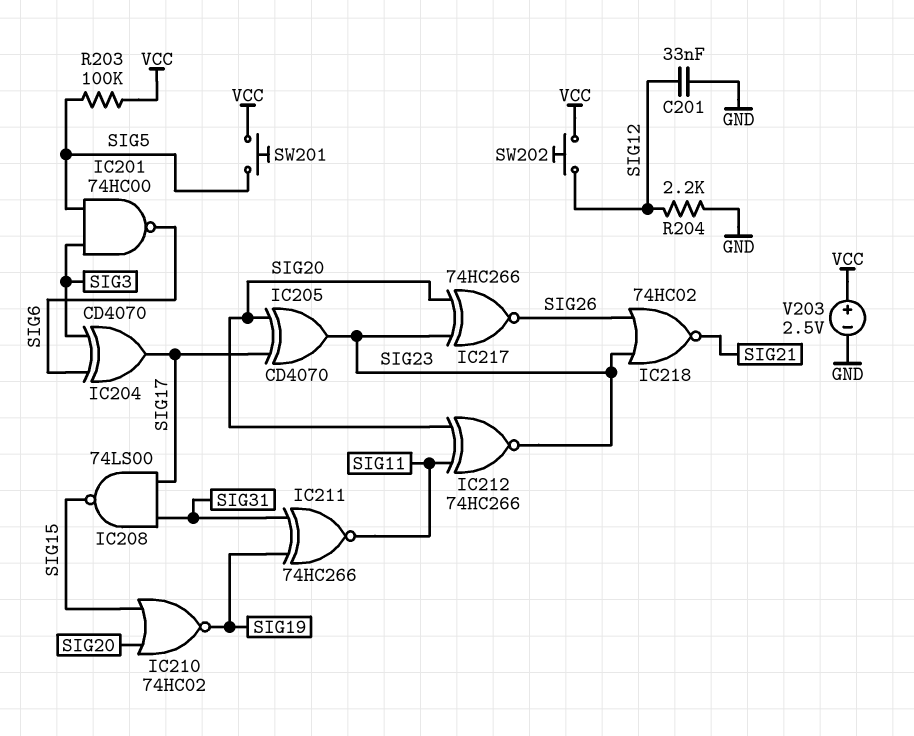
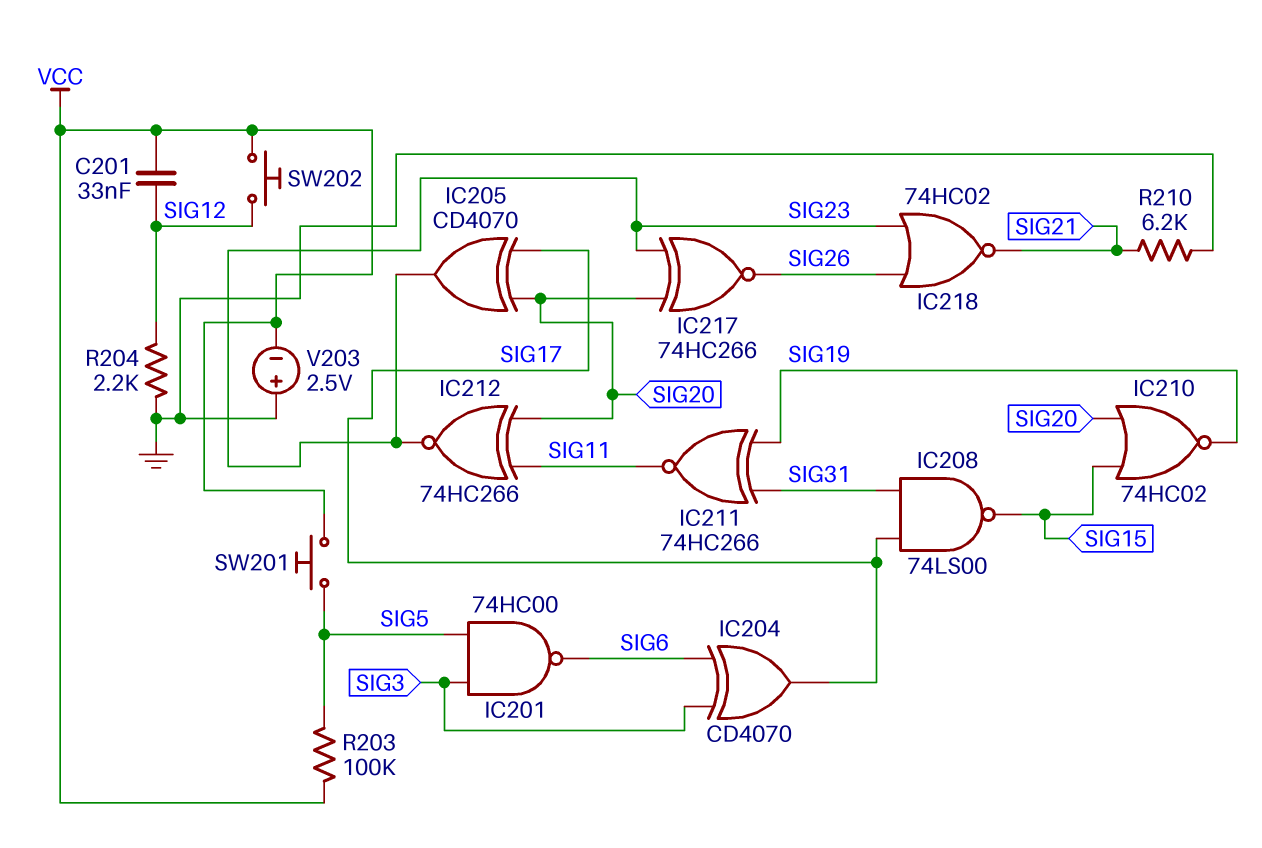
C201: 33nF (GND, SIG12) -> 33nF (SIG12, VCC)
R210: none -> 6.2k (GND, SIG21)
V203: 2.5V (plus VCC, minus GND) -> 2.5V (plus GND, minus VCC)

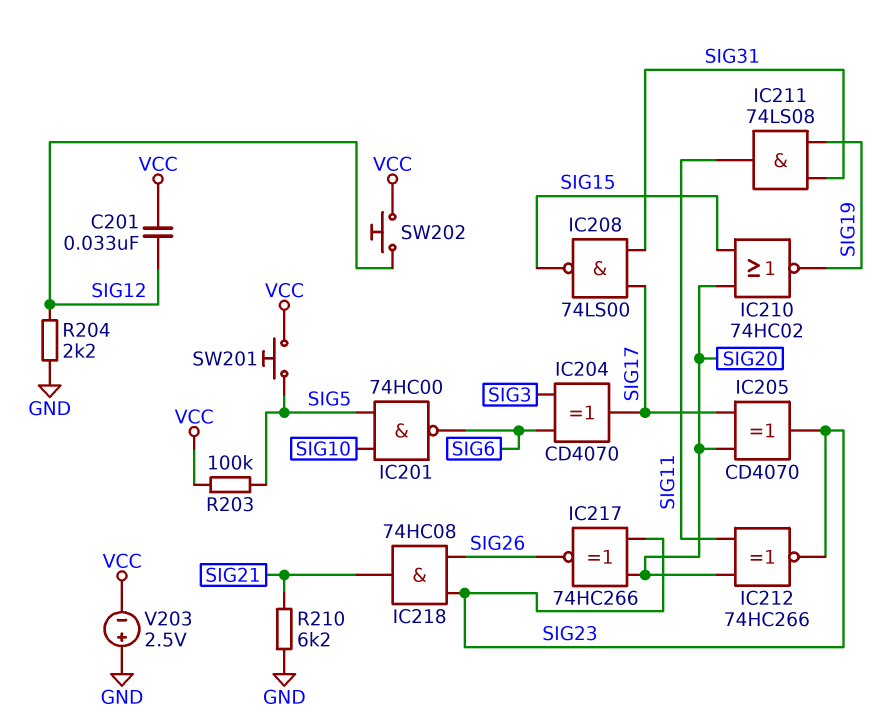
IC201: NAND 74HC00 (in SIG3, in SIG5, out SIG6) -> NAND 74HC00 (in SIG5, in SIG10, out SIG6)
IC211: XNOR 74HC266 (in SIG19, in SIG31, out SIG11) -> AND 74LS08 (in SIG19, in SIG31, out SIG11)
IC218: NOR 74HC02 (in SIG23, in SIG26, out SIG21) -> AND 74HC08 (in SIG23, in SIG26, out SIG21)

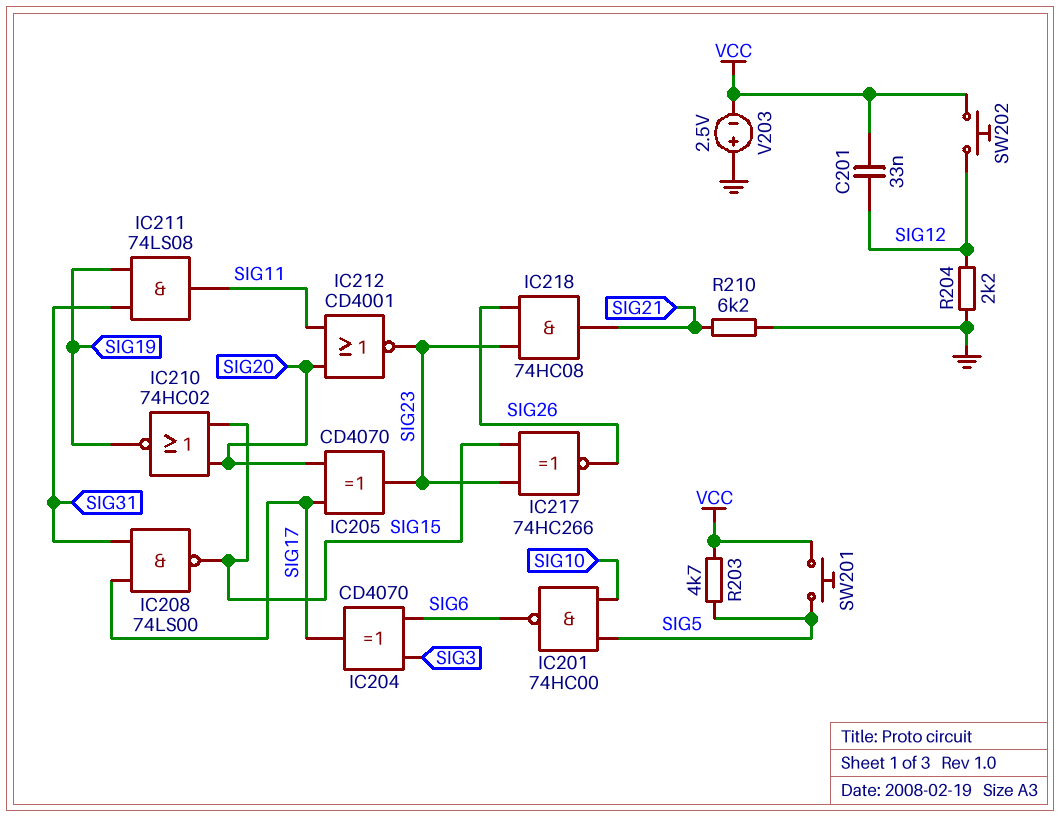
IC212: XNOR 74HC266 (in SIG11, in SIG20, out SIG23) -> NOR CD4001 (in SIG11, in SIG20, out SIG23)
IC217: XNOR 74HC266 (in SIG20, in SIG23, out SIG26) -> XNOR 74HC266 (in SIG15, in SIG23, out SIG26)
R203: 100k (SIG5, VCC) -> 4.7k (SIG5, VCC)

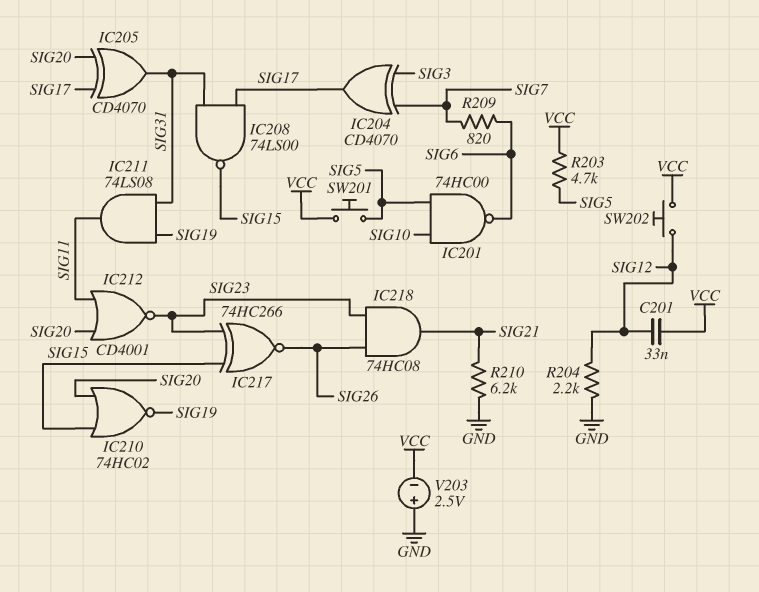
IC204: XOR CD4070 (in SIG3, in SIG6, out SIG17) -> XOR CD4070 (in SIG3, in SIG7, out SIG17)
IC205: XOR CD4070 (in SIG17, in SIG20, out SIG23) -> XOR CD4070 (in SIG17, in SIG20, out SIG31)
R209: none -> 820 (SIG6, SIG7)

